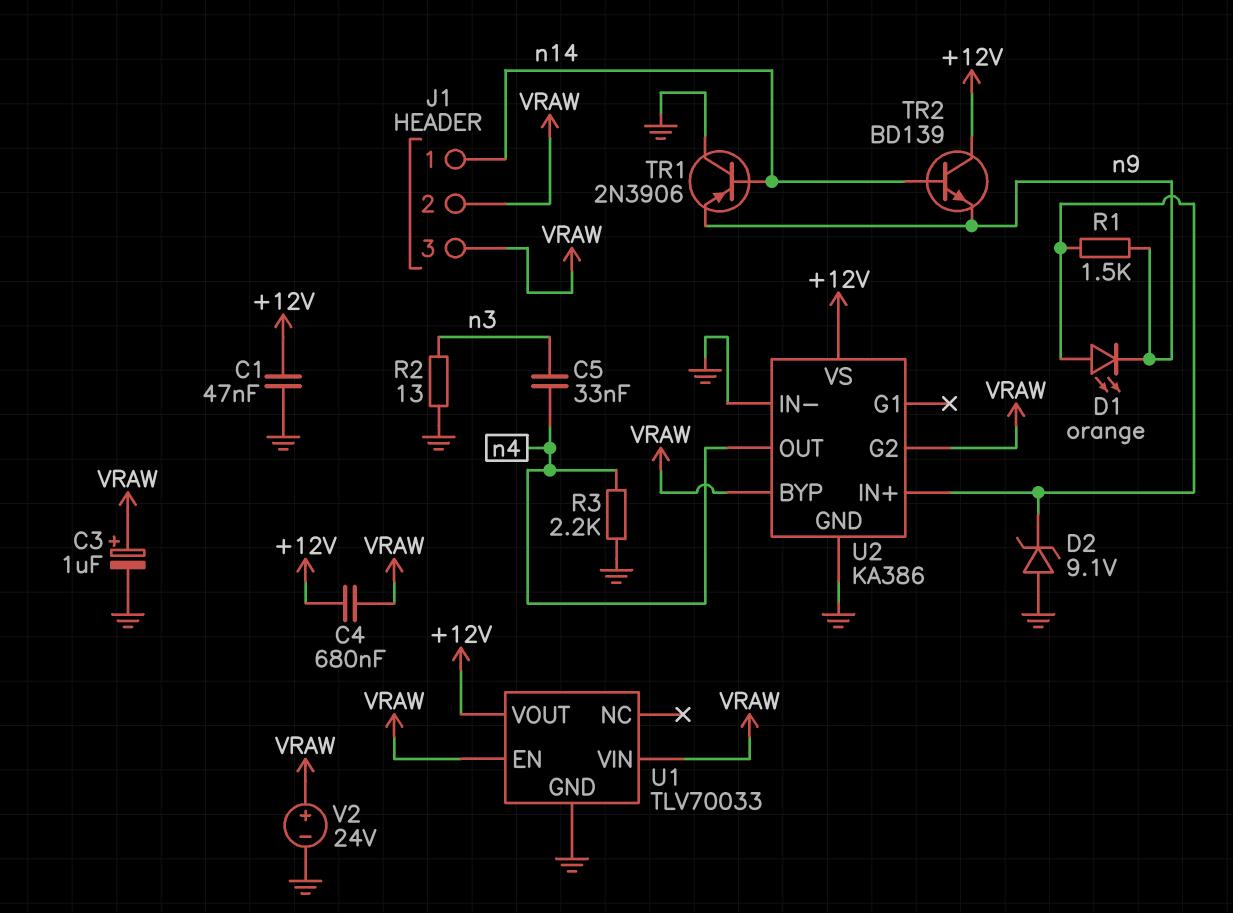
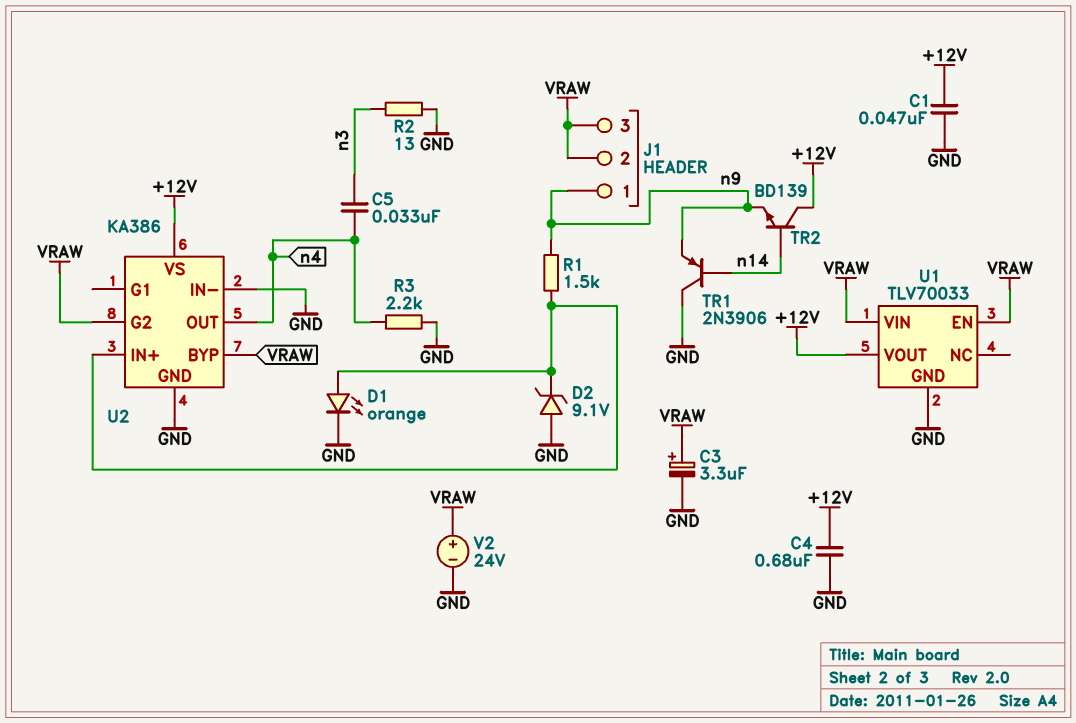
C3: 1uF (plus VRAW, minus GND) -> 3.3uF (plus VRAW, minus GND)
C4: 680nF (+12V, VRAW) -> 680nF (+12V, GND)
D1: LED orange (A U2/IN+, K n9) -> LED orange (A U2/IN+, K GND)
J1 pin 1: n14 -> n9

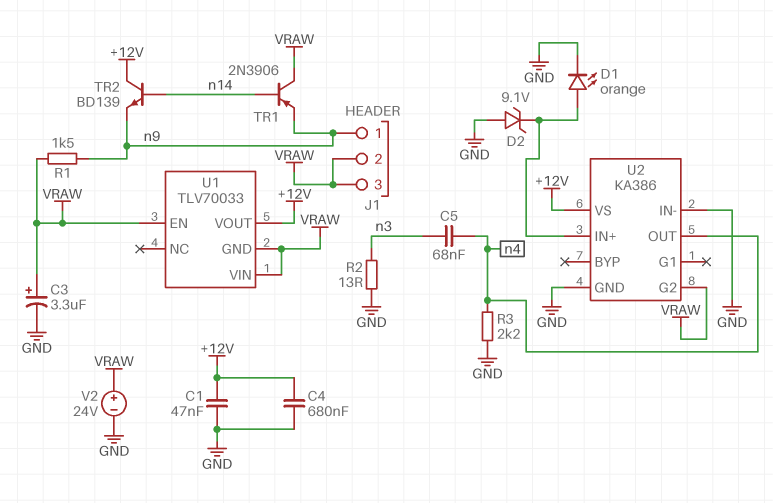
C5: 33nF (n3, n4) -> 68nF (n3, n4)
R1: 1.5k (U2/IN+, n9) -> 1.5k (VRAW, n9)
TR1: PNP 2N3906 (B n14, C GND, E n9) -> PNP 2N3906 (B n14, C VRAW, E n9)
U1 pin GND: GND -> VRAW
U2 pin BYP: VRAW -> none

